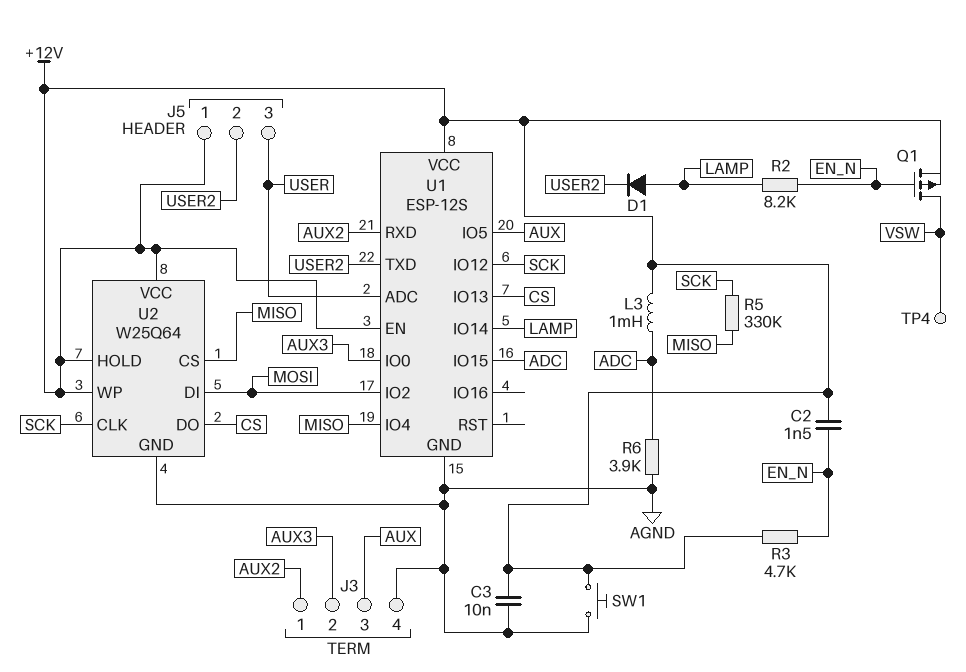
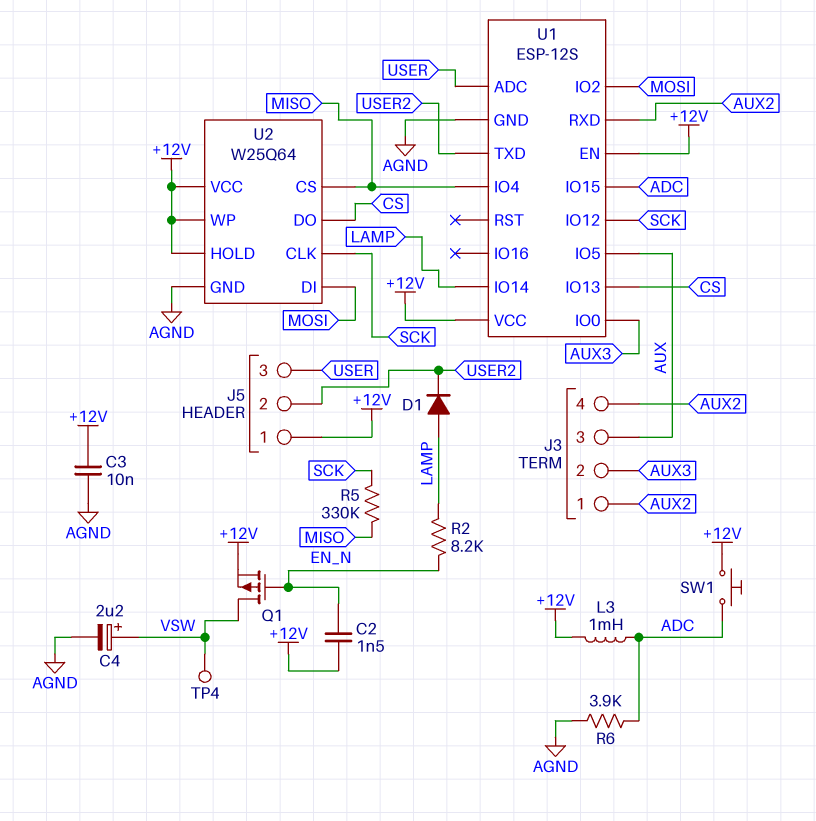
C4: none -> 2.2uF (plus VSW, minus AGND)
J3 pin 4: AGND -> AUX2
R3: 4.7k (+12V, EN_N) -> none
SW1: button (+12V, AGND) -> button (+12V, ADC)

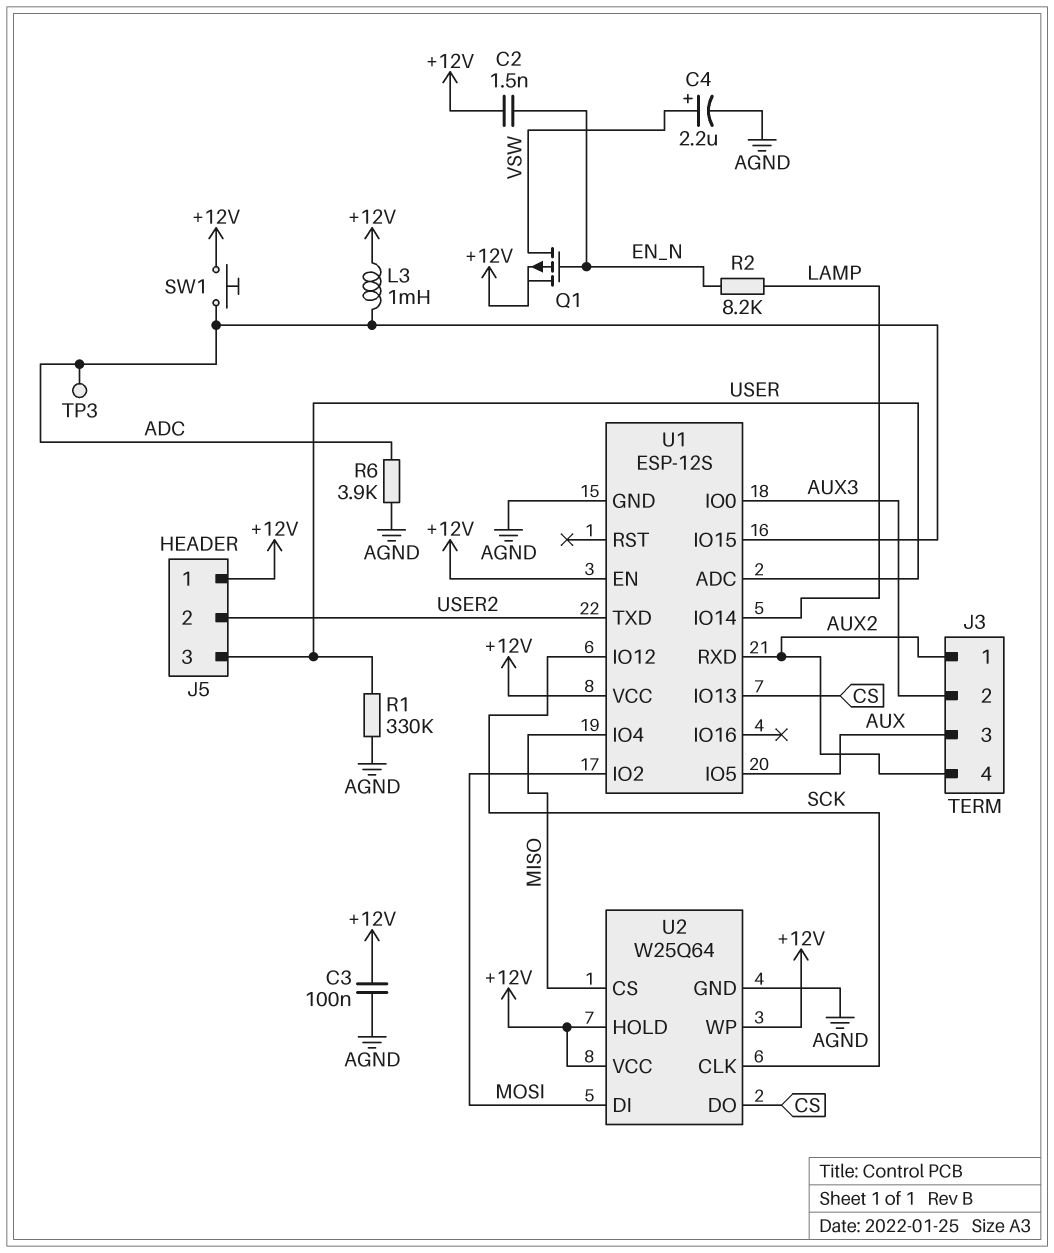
C3: 10nF (+12V, AGND) -> 100nF (+12V, AGND)
D1: diode (A LAMP, K USER2) -> none
R1: none -> 330k (AGND, USER)
R5: 330k (MISO, SCK) -> none
TP3: none -> test point (ADC)
TP4: test point (VSW) -> none

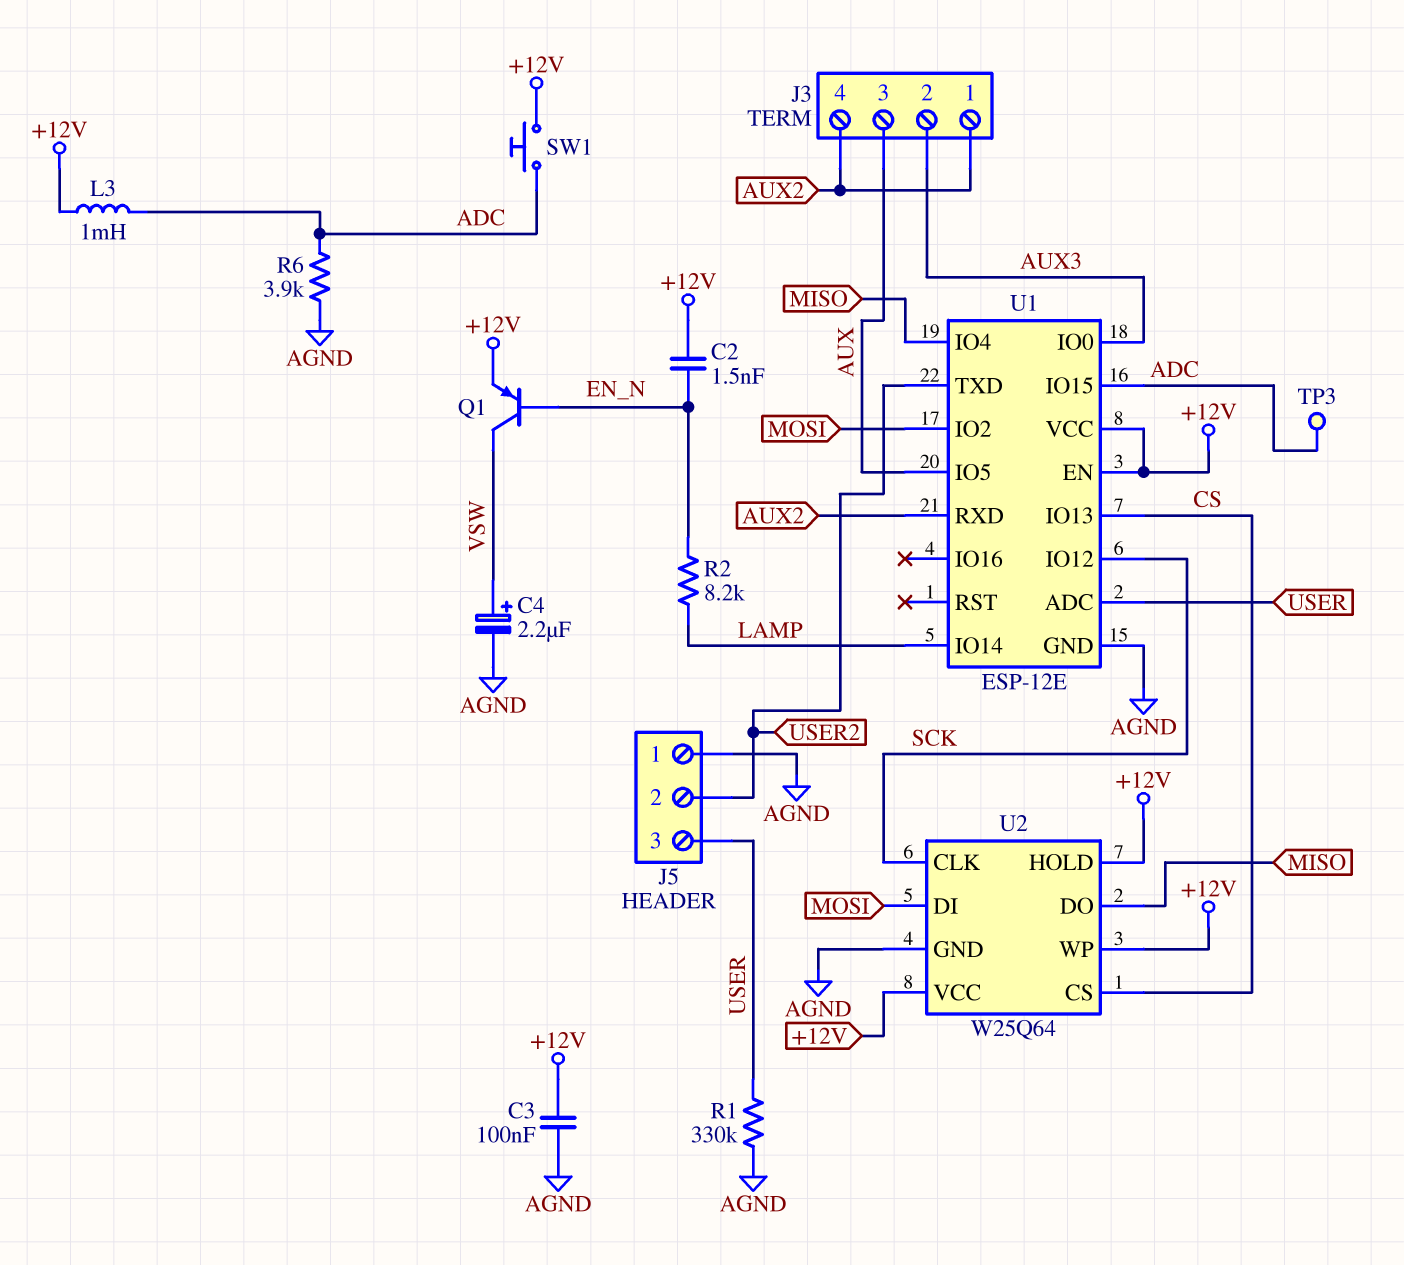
J5 pin 1: +12V -> AGND
Q1: PMOS (G EN_N, D VSW, S +12V) -> PNP (B EN_N, C VSW, E +12V)
U1: ESP-12S -> ESP-12E
U2 pin CS: MISO -> CS
U2 pin DO: CS -> MISO

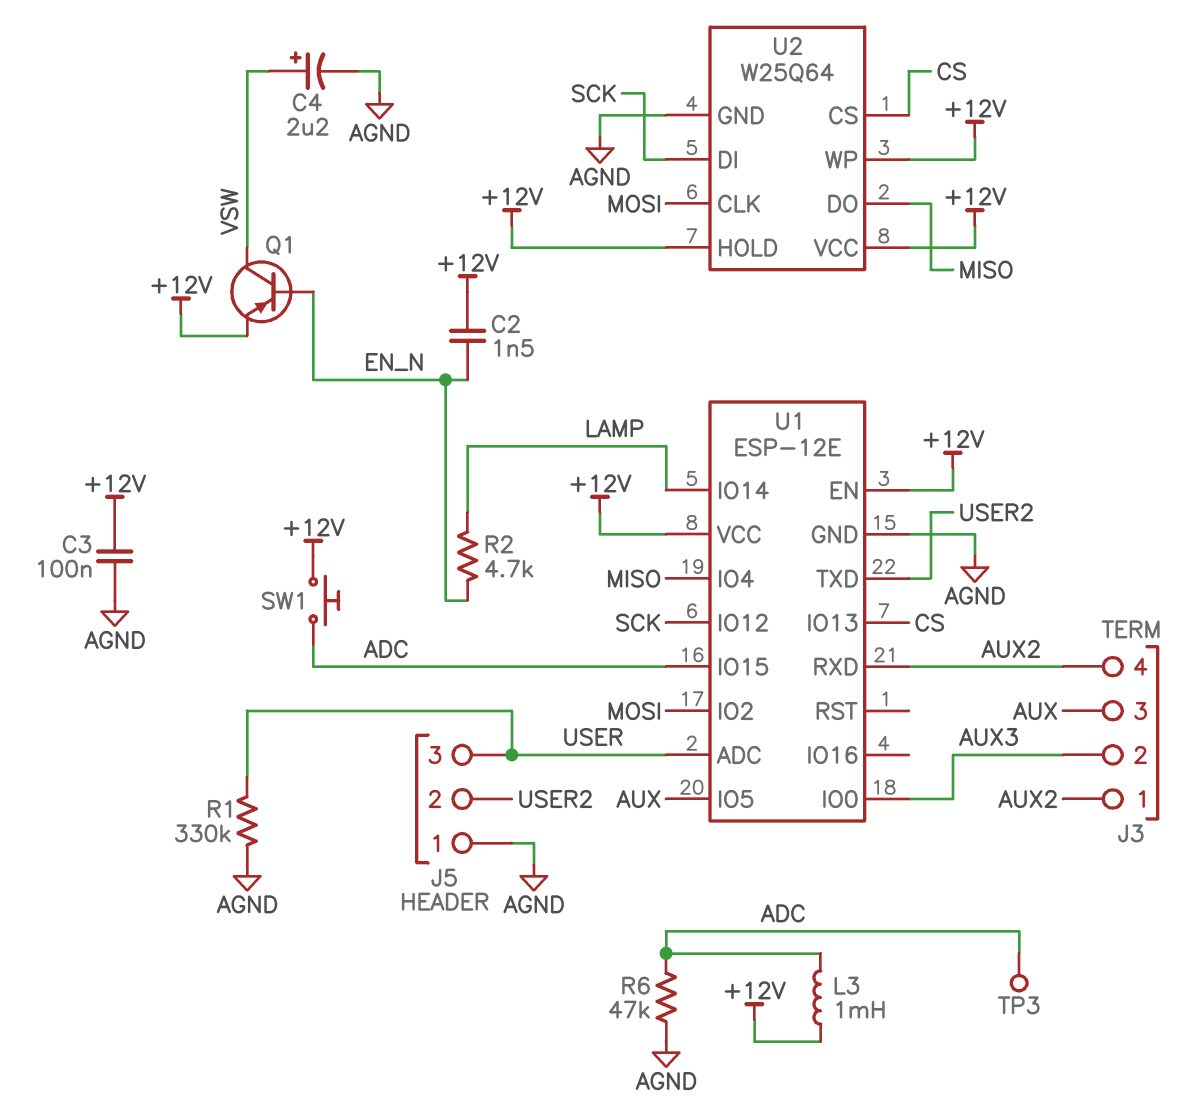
R2: 8.2k (EN_N, LAMP) -> 4.7k (EN_N, LAMP)
R6: 3.9k (ADC, AGND) -> 47k (ADC, AGND)
U2 pin CLK: SCK -> MOSI
U2 pin DI: MOSI -> SCK

